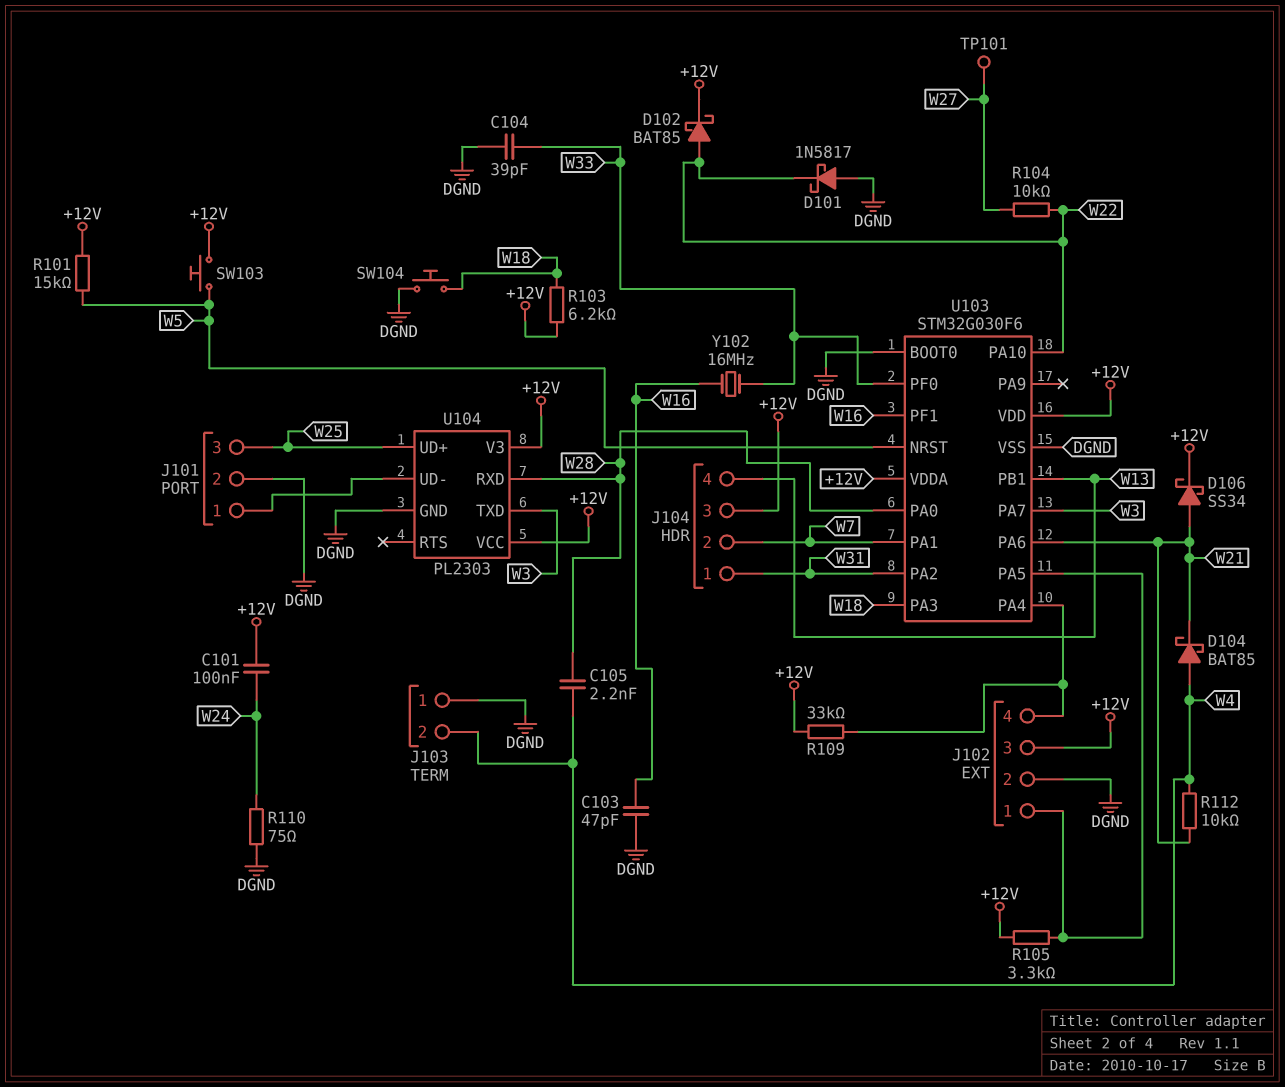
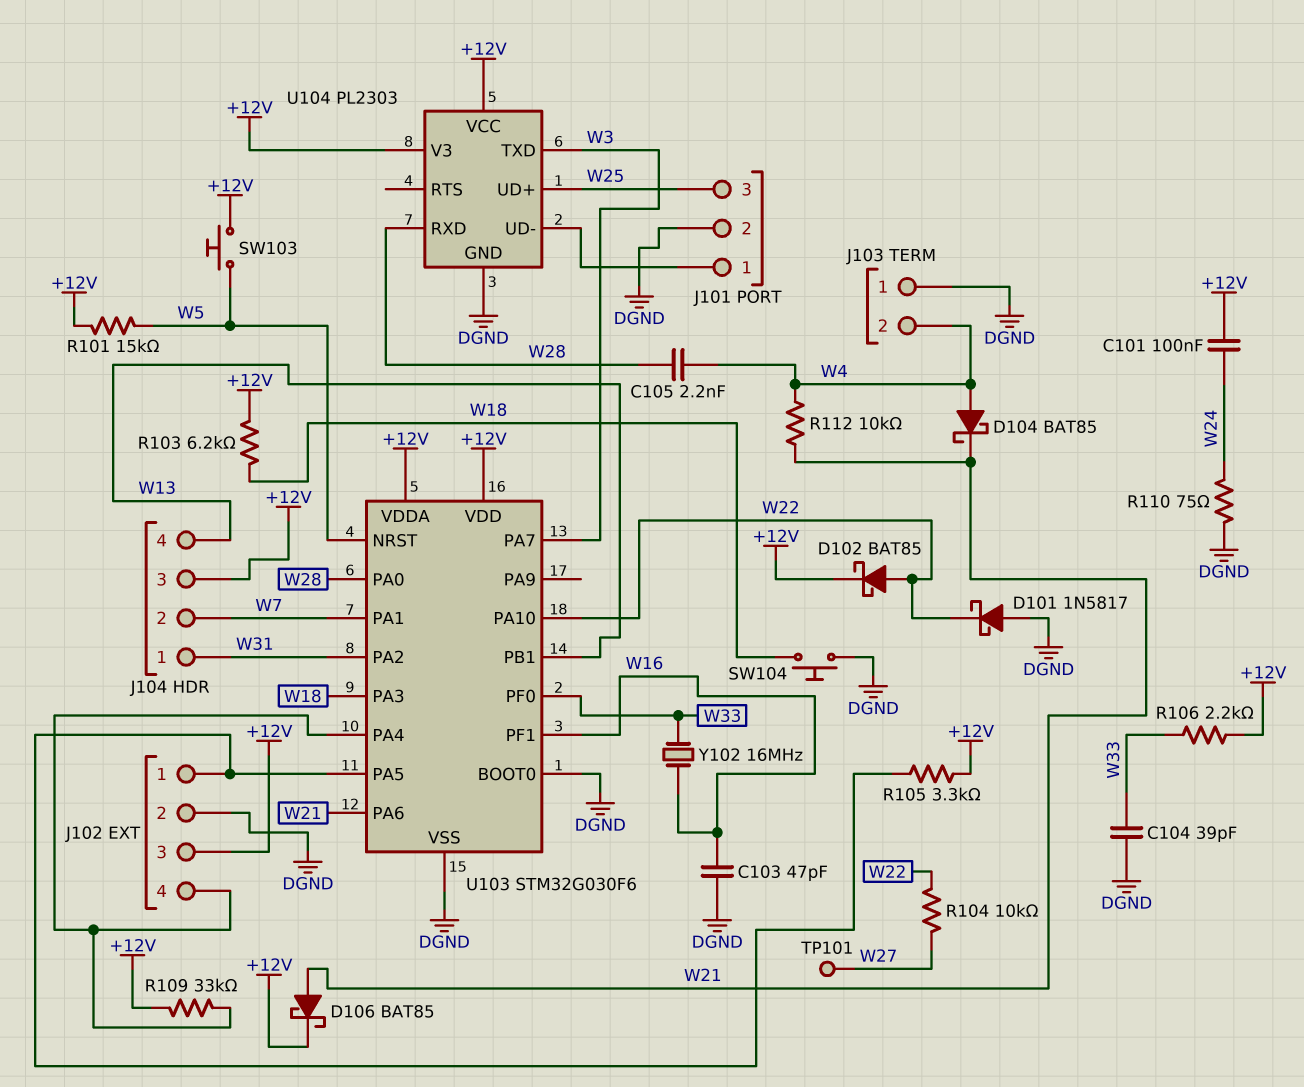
D106: schottky SS34 (A W21, K +12V) -> schottky BAT85 (A W21, K +12V)
R106: none -> 2.2k (+12V, W33)

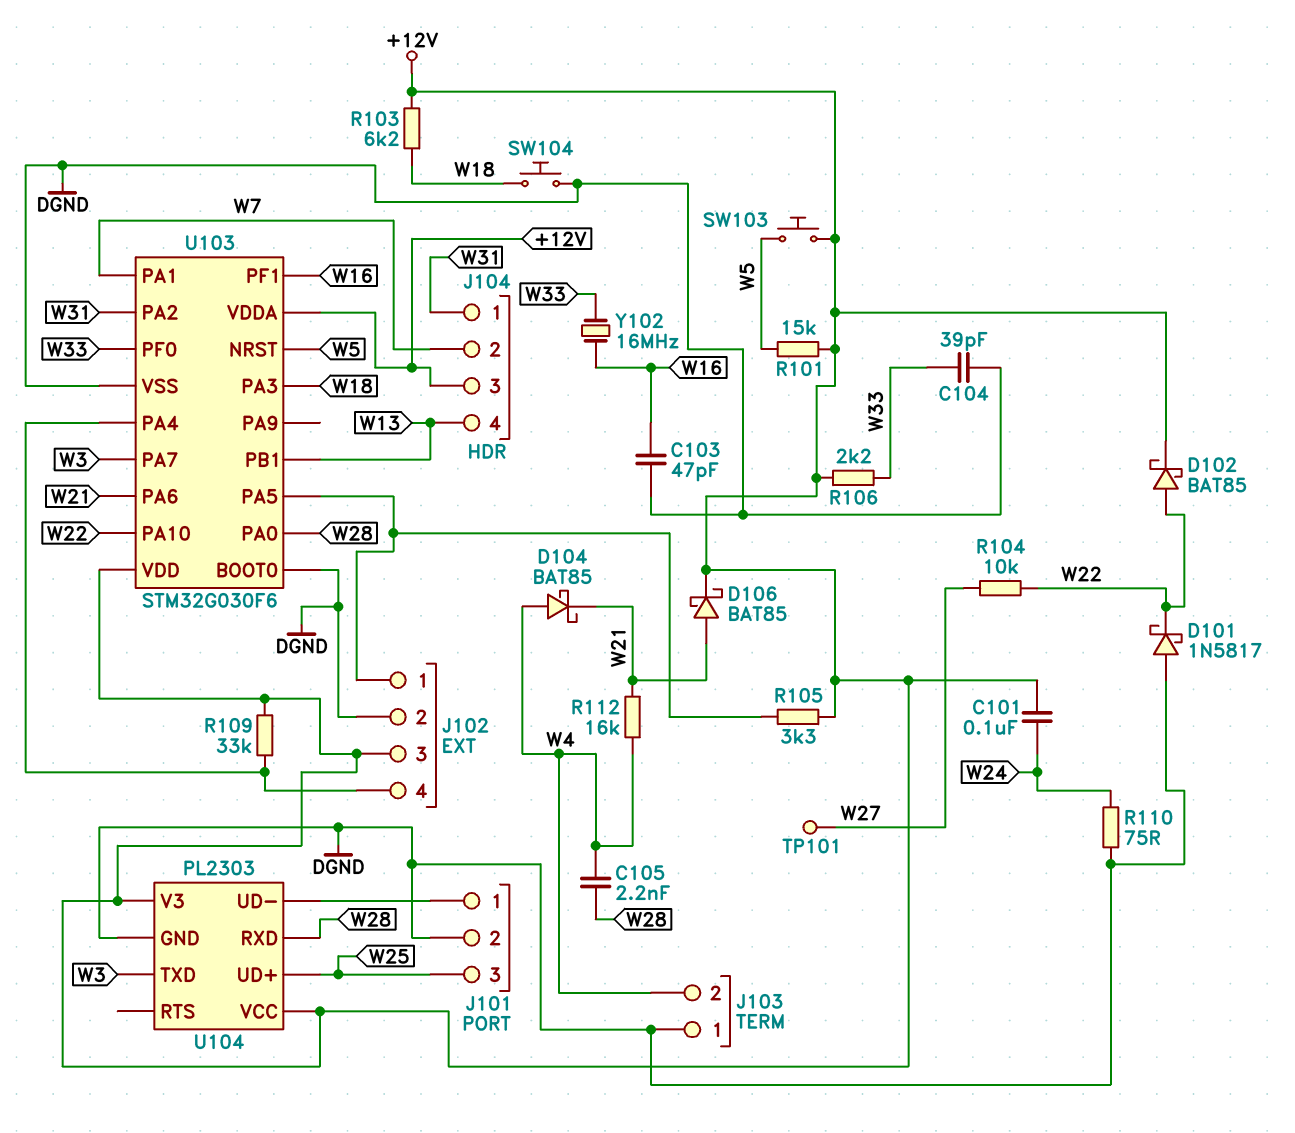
R112: 10k (W4, W21) -> 16k (W4, W21)

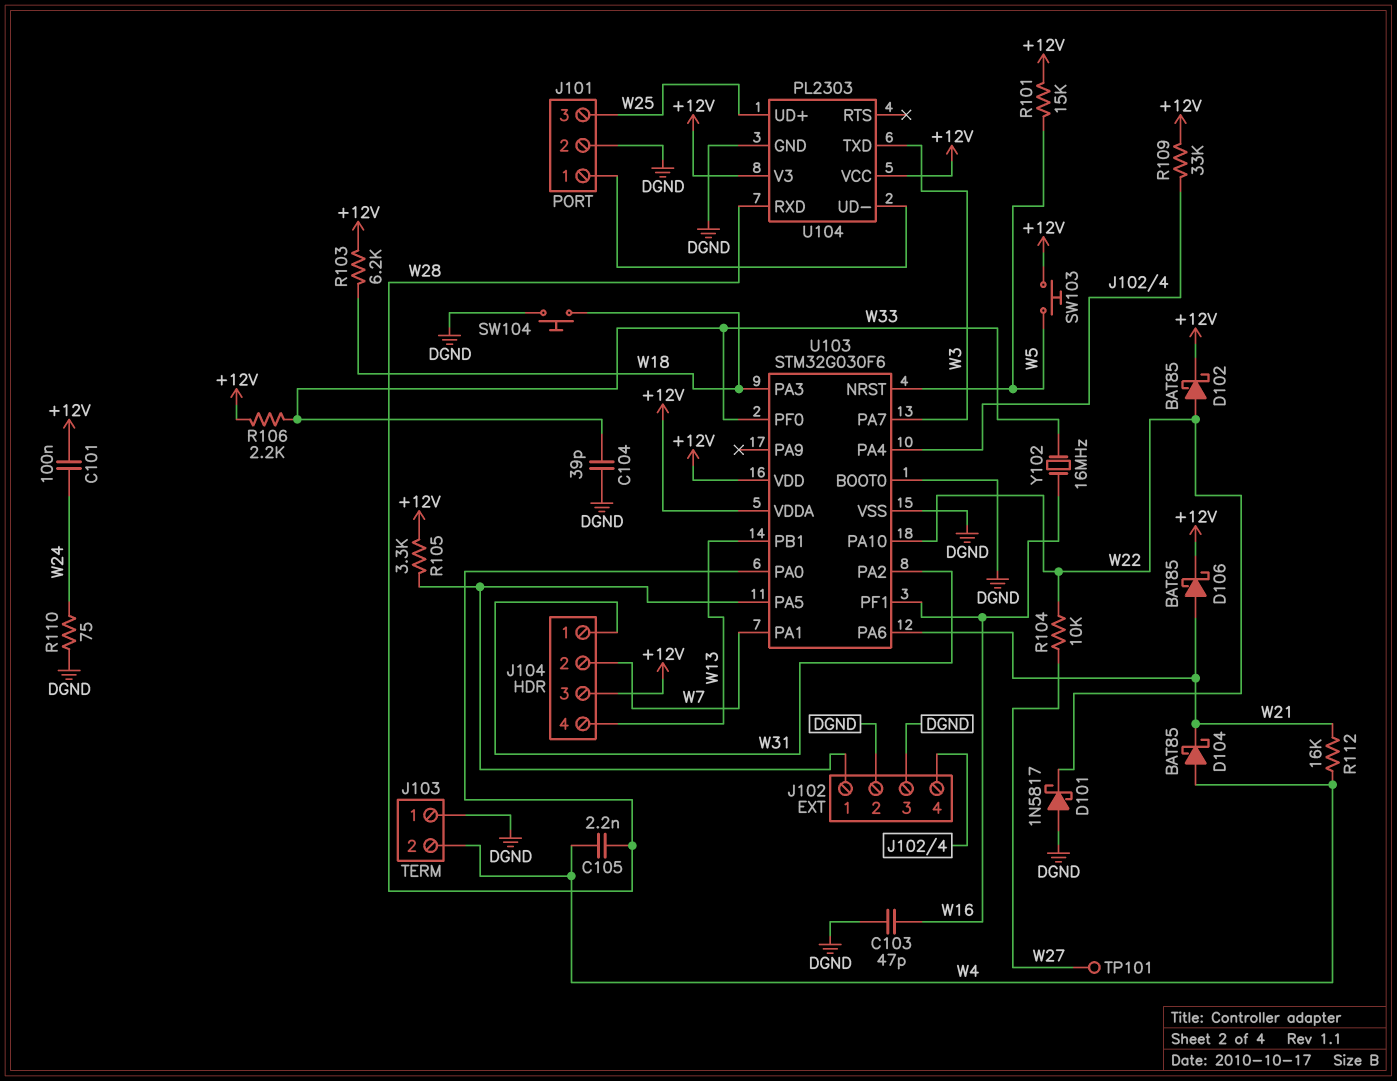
J102 pin 3: +12V -> DGND

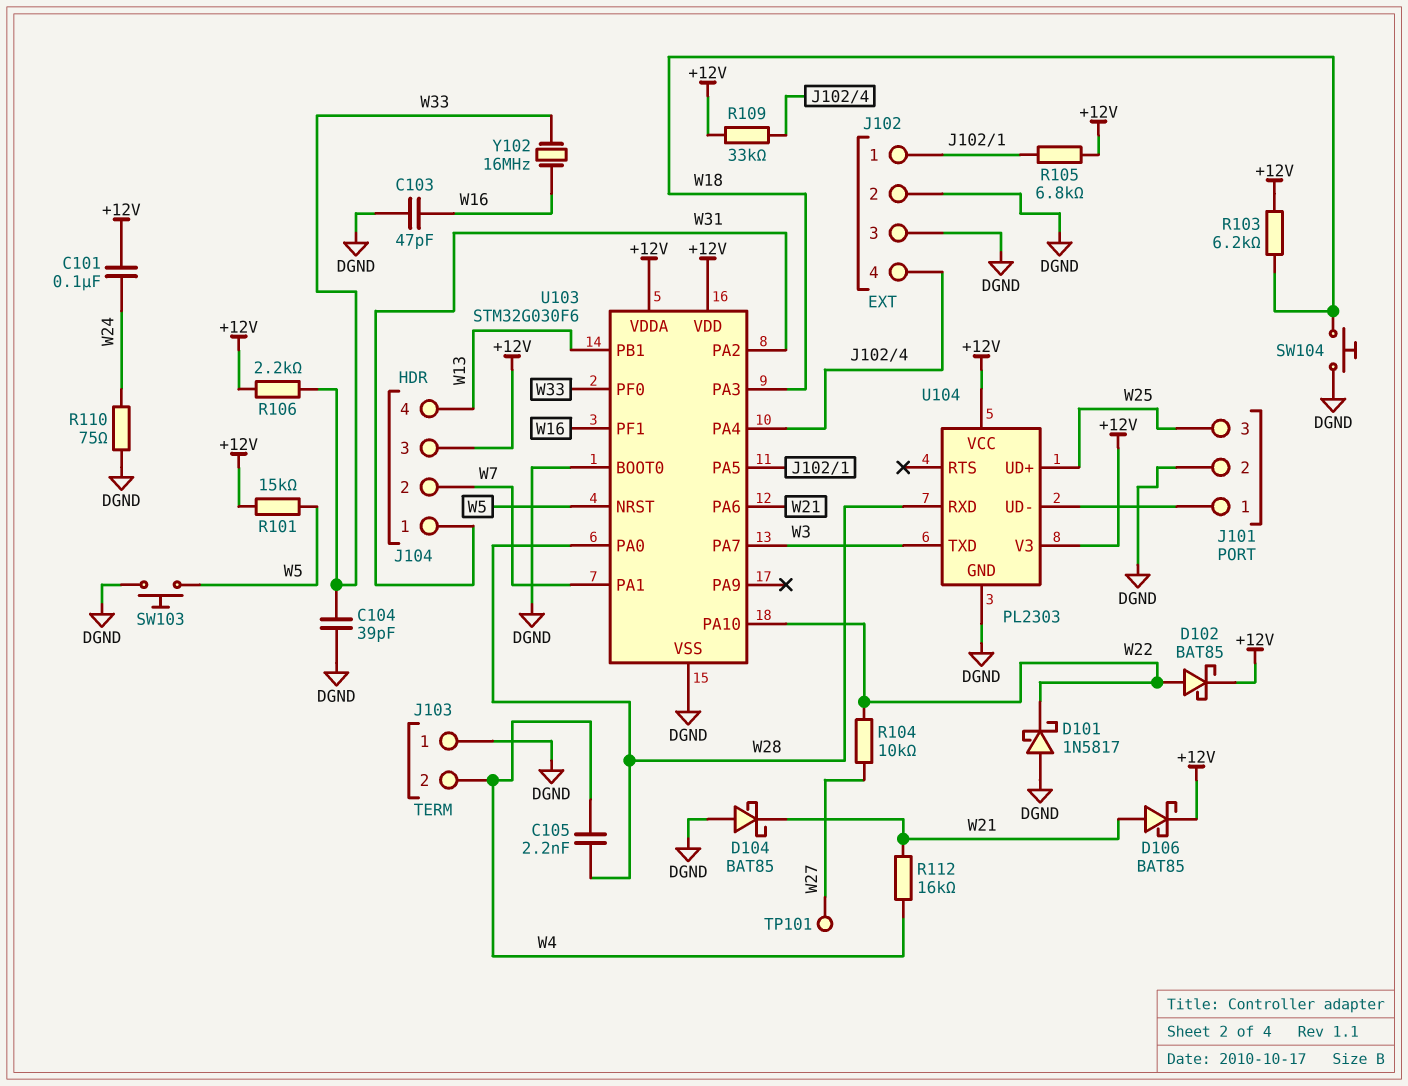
D104: schottky BAT85 (A W4, K W21) -> schottky BAT85 (A DGND, K W21)
R105: 3.3k (+12V, J102/1) -> 6.8k (+12V, J102/1)
SW103: button (+12V, W5) -> button (DGND, W5)

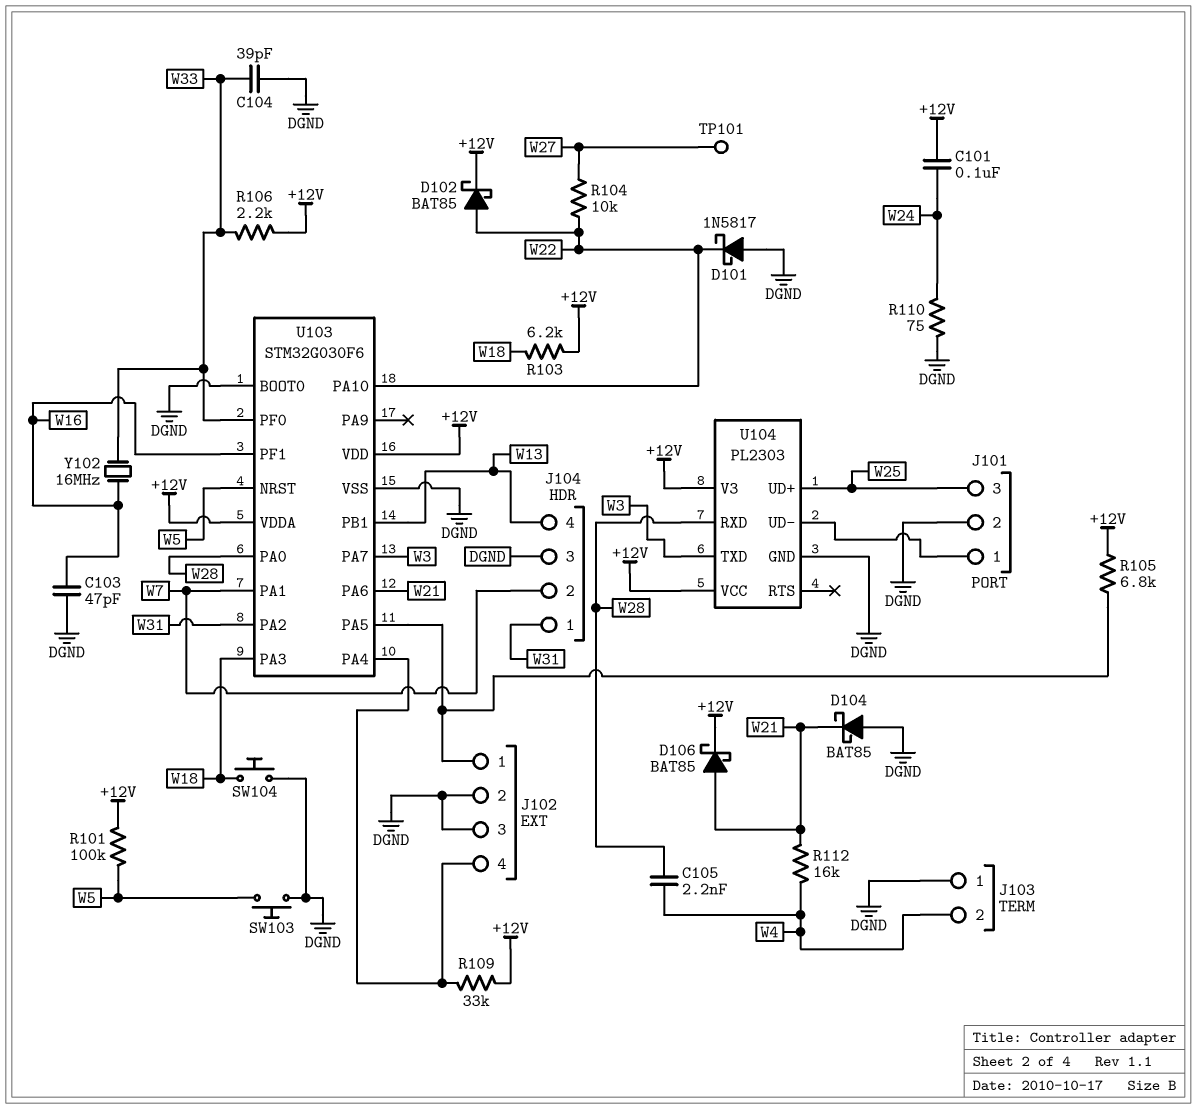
J104 pin 3: +12V -> DGND
R101: 15k (+12V, W5) -> 100k (+12V, W5)

